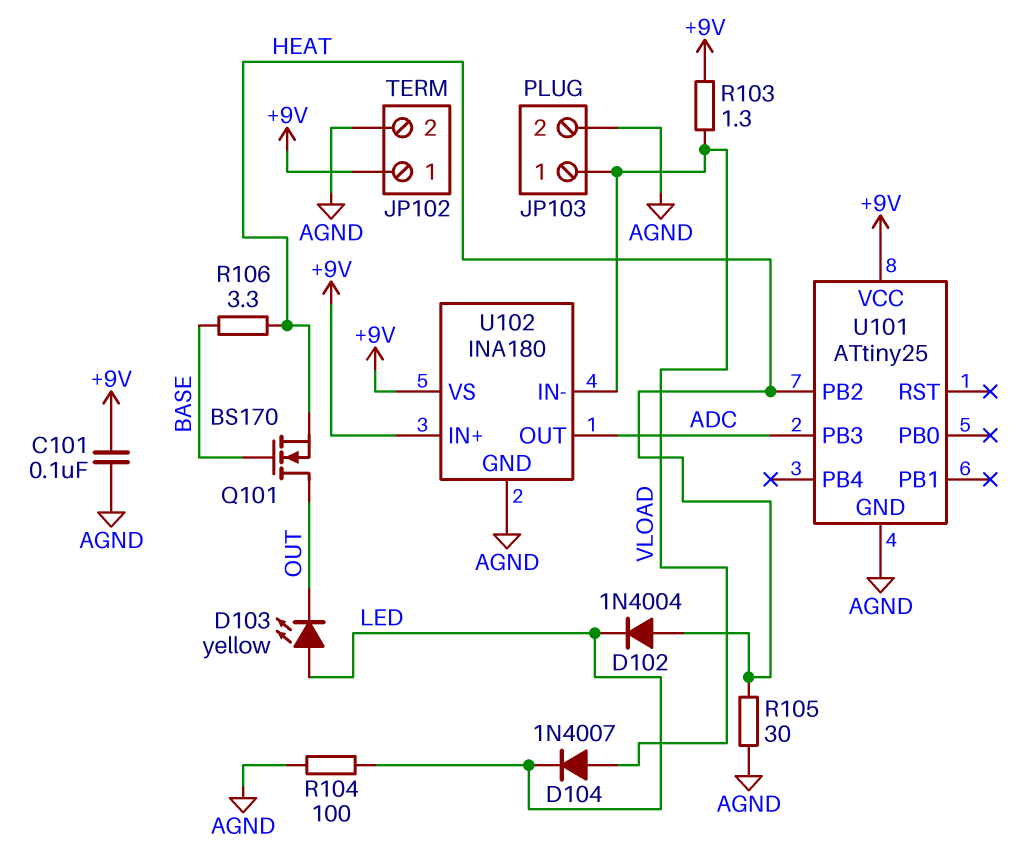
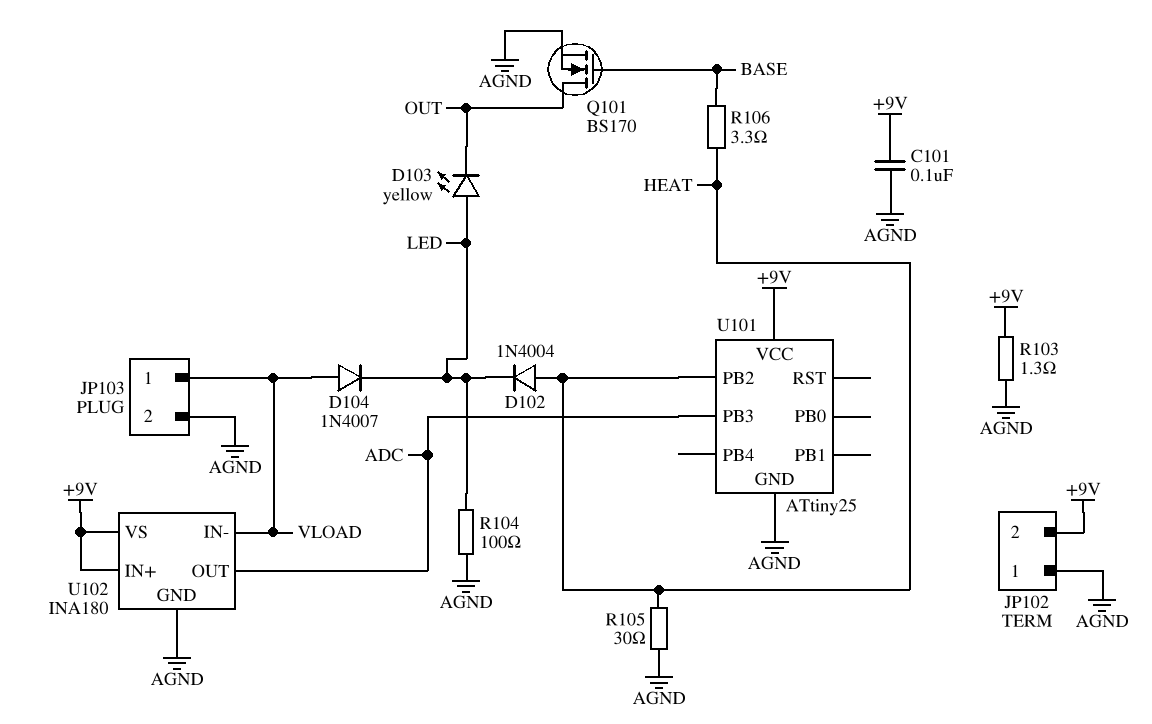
JP102 pin 1: +9V -> AGND
JP102 pin 2: AGND -> +9V
Q101: NMOS BS170 (G BASE, D OUT, S HEAT) -> NMOS BS170 (G BASE, D OUT, S AGND)
R103: 1.3 (+9V, VLOAD) -> 1.3 (+9V, AGND)

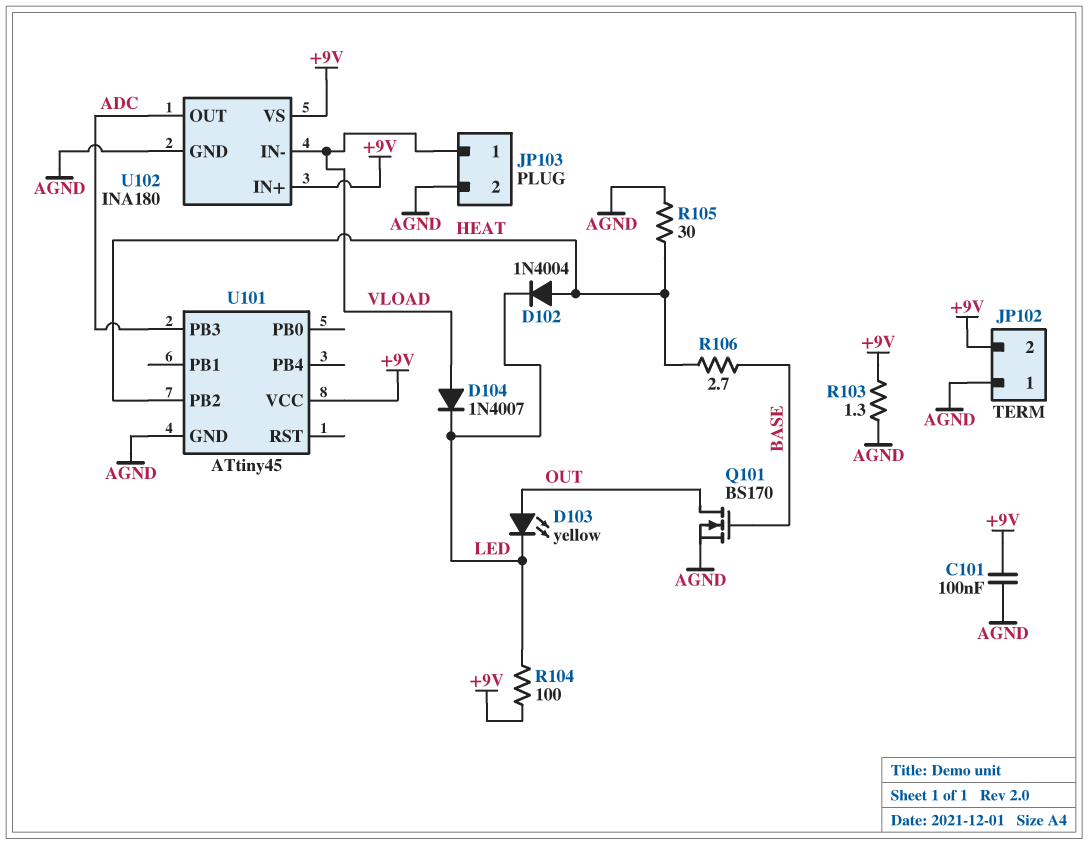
D103: LED yellow (A LED, K OUT) -> LED yellow (A OUT, K LED)
R104: 100 (AGND, LED) -> 100 (+9V, LED)
R106: 3.3 (BASE, HEAT) -> 2.7 (BASE, HEAT)
U101: ATtiny25 -> ATtiny45

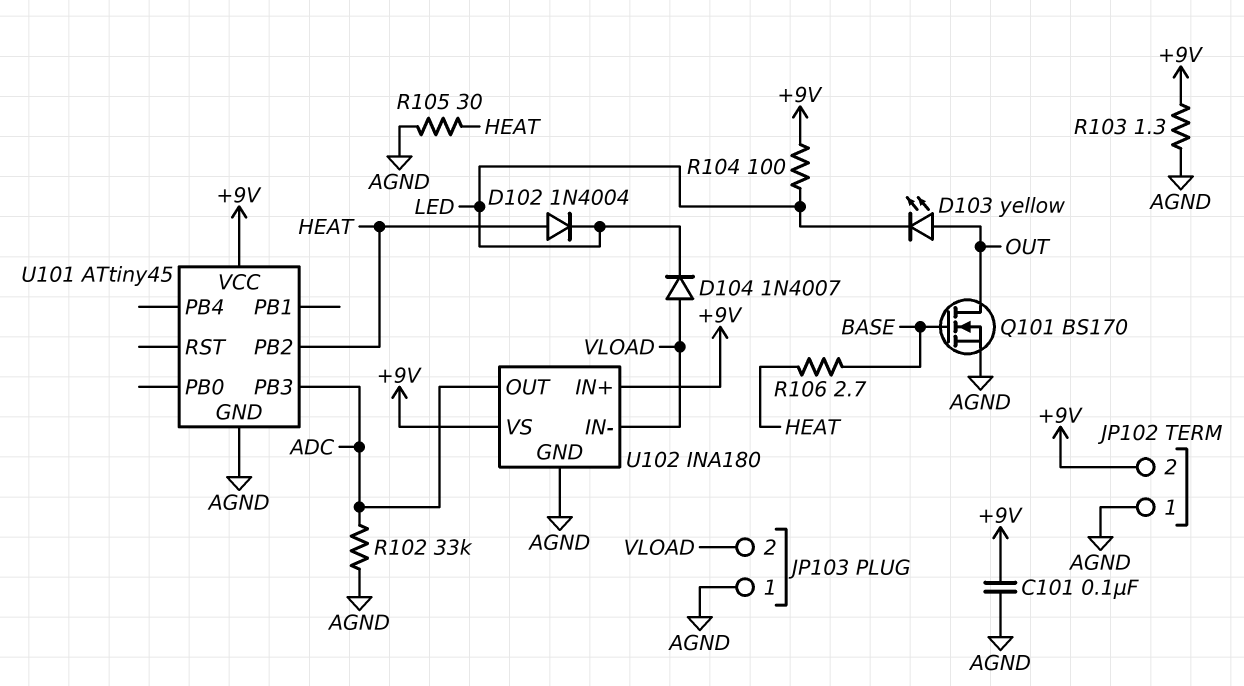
JP103 pin 1: VLOAD -> AGND
JP103 pin 2: AGND -> VLOAD
R102: none -> 33k (ADC, AGND)

